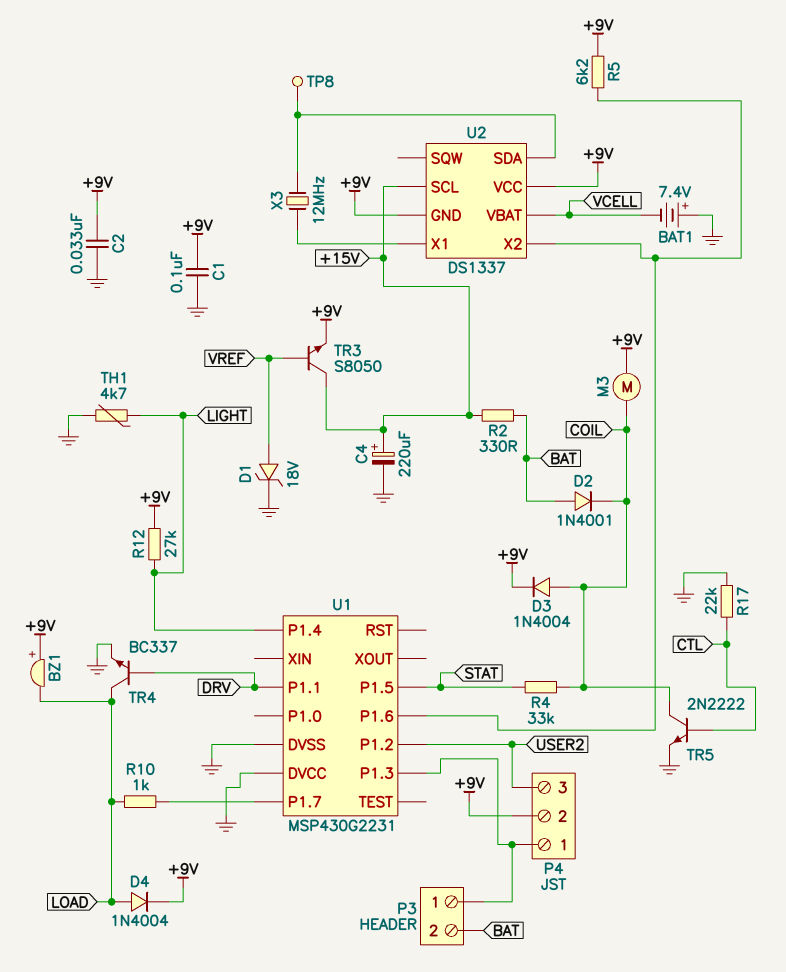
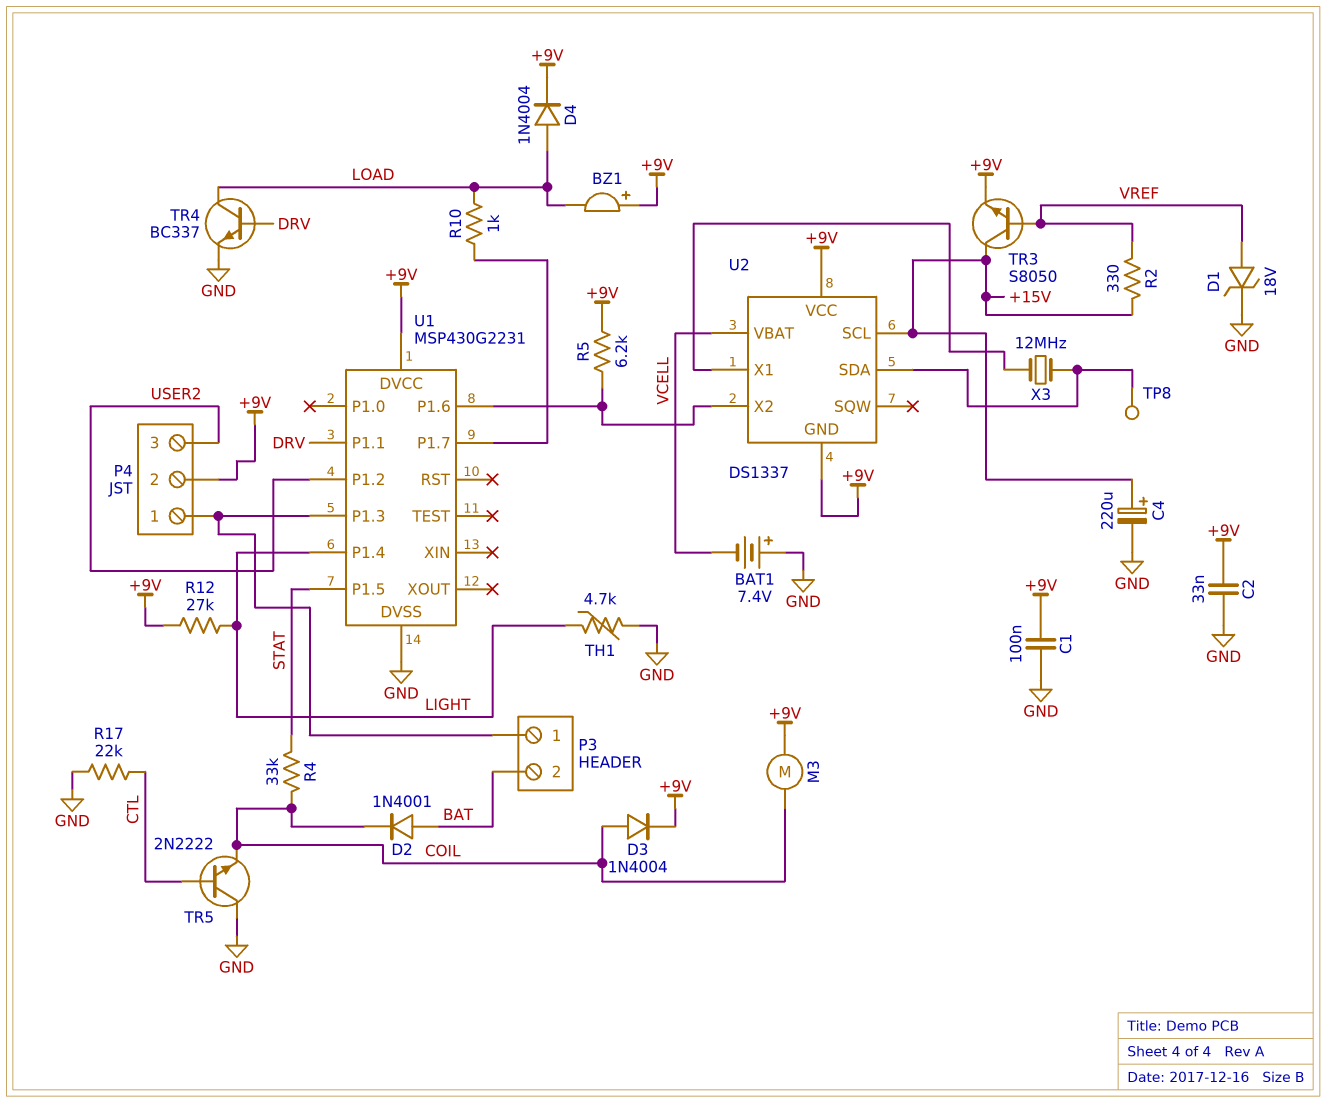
R2: 330 (+15V, BAT) -> 330 (+15V, VREF)
TR5: NPN 2N2222 (B CTL, C COIL, E GND) -> NPN 2N2222 (B CTL, C GND, E COIL)
U1 pin DVCC: GND -> +9V

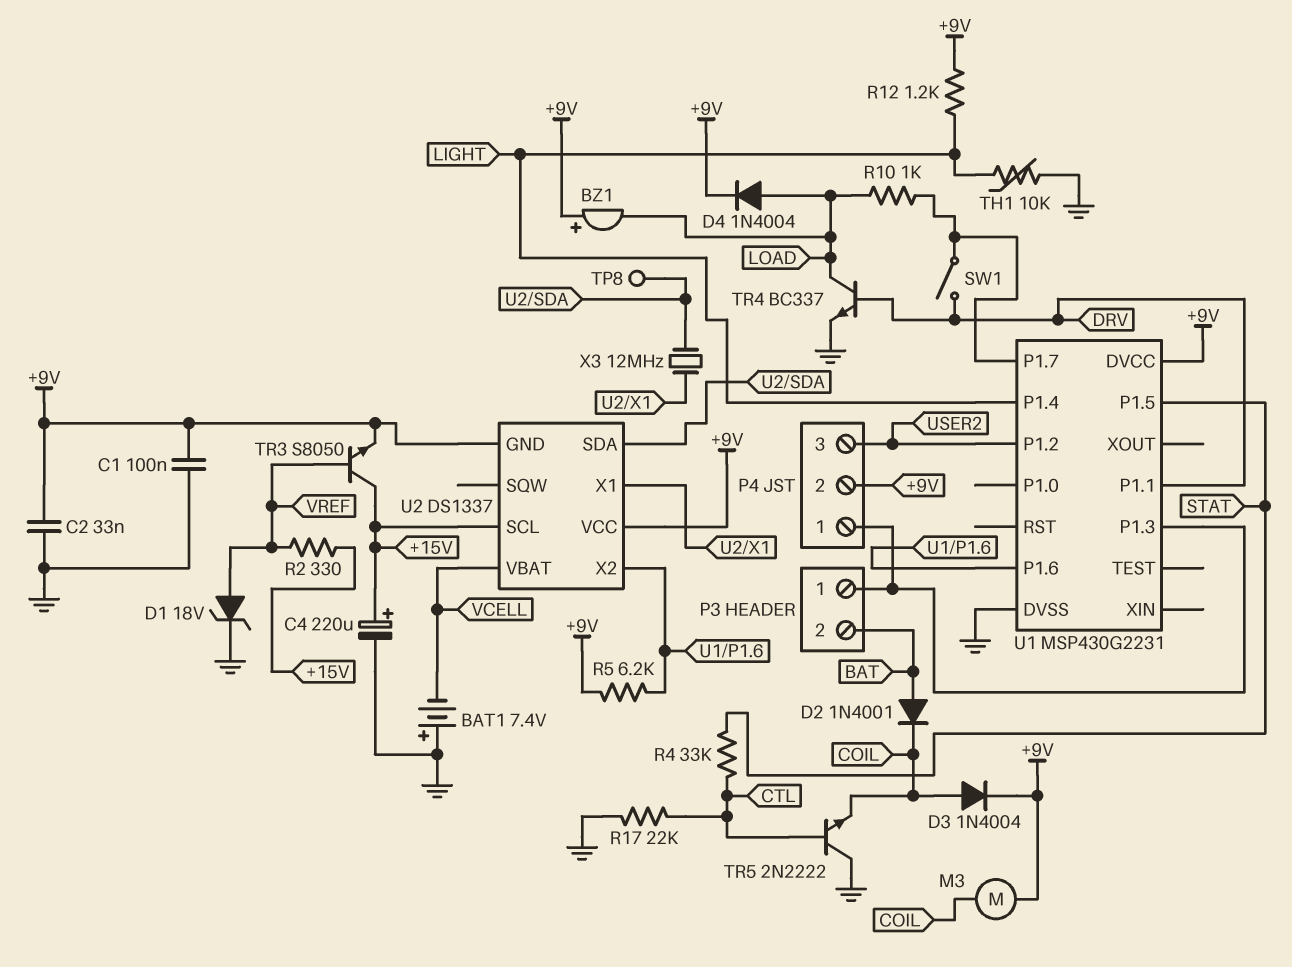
R4: 33k (COIL, STAT) -> 33k (CTL, STAT)
R12: 27k (+9V, LIGHT) -> 1.2k (+9V, LIGHT)
SW1: none -> switch (DRV, U1/P1.7)
TH1: 4.7k (GND, LIGHT) -> 10k (GND, LIGHT)

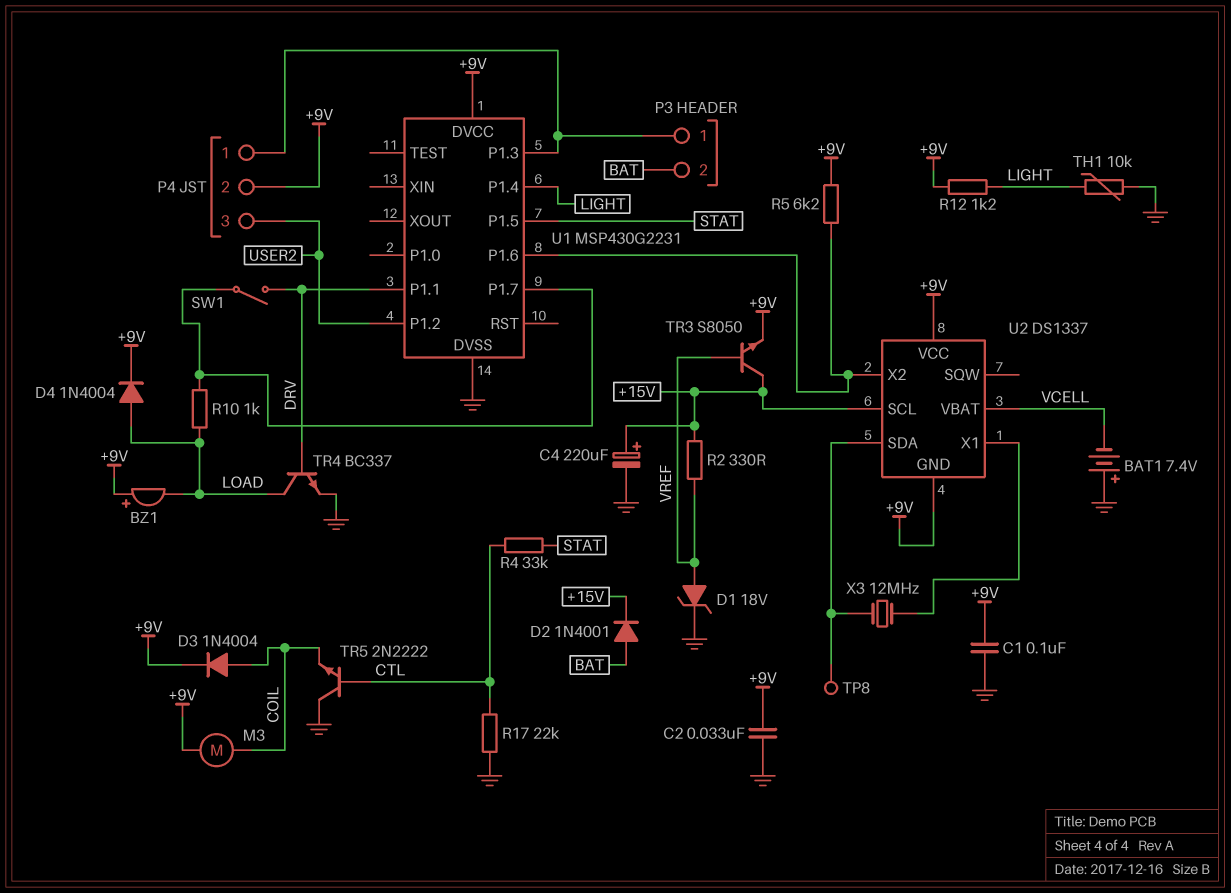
D2: diode 1N4001 (A BAT, K COIL) -> diode 1N4001 (A BAT, K +15V)

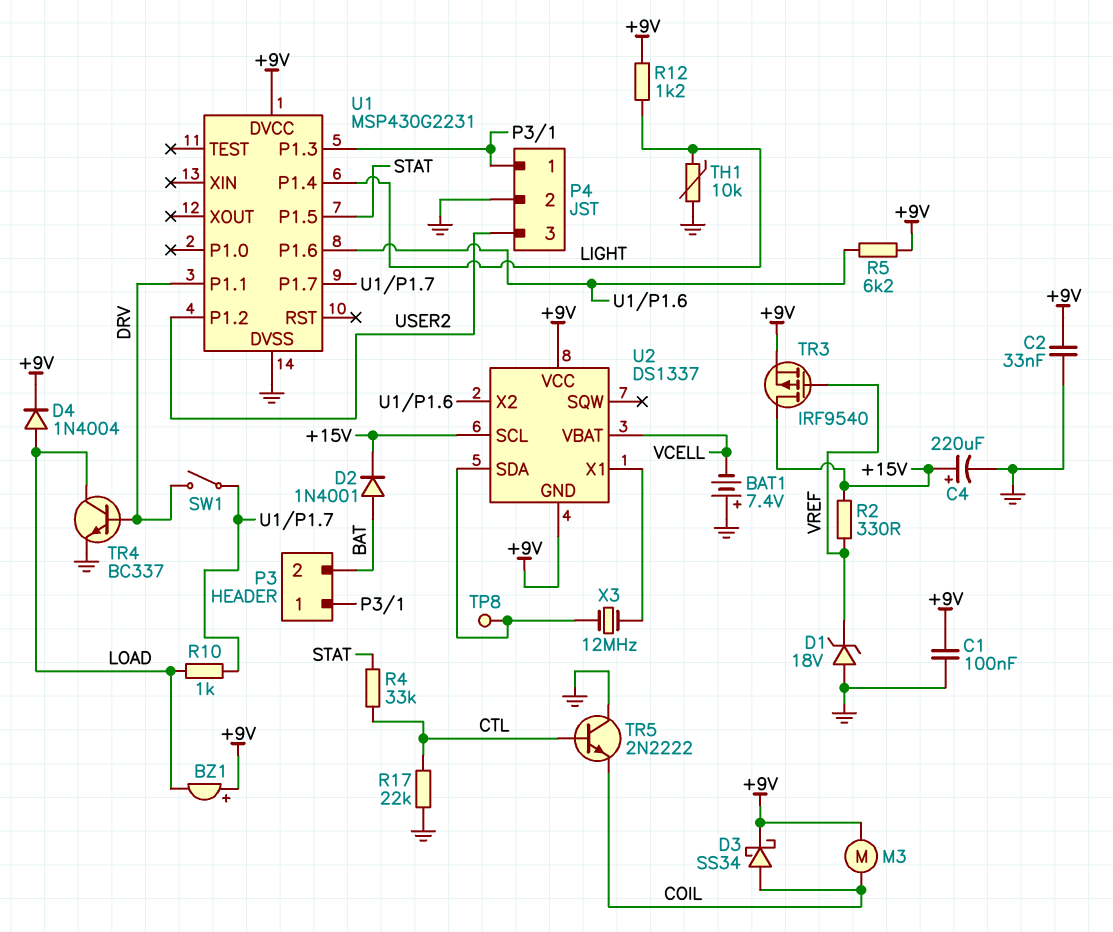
D1: zener 18V (A VREF, K GND) -> zener 18V (A GND, K VREF)
D3: diode 1N4004 (A COIL, K +9V) -> schottky SS34 (A COIL, K +9V)
P4 pin 2: +9V -> GND
TR3: NPN S8050 (B VREF, C +15V, E +9V) -> PMOS IRF9540 (G VREF, D +15V, S +9V)

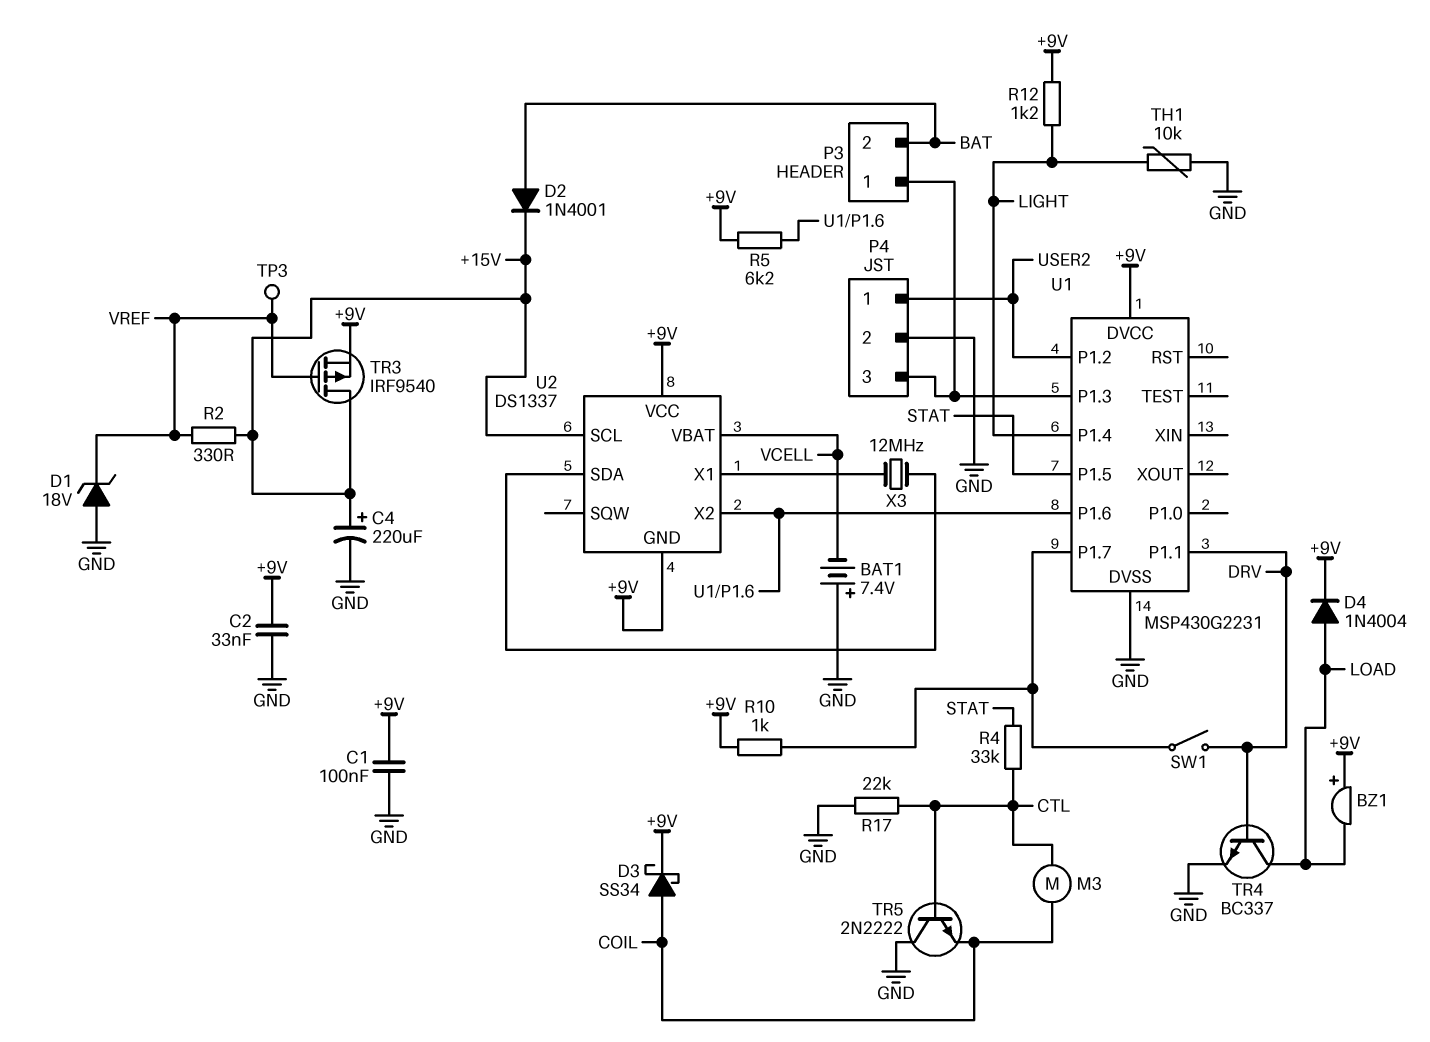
M3: motor (+9V, COIL) -> motor (COIL, CTL)
P4 pin 1: P3/1 -> USER2
P4 pin 3: USER2 -> P3/1
R10: 1k (LOAD, U1/P1.7) -> 1k (+9V, U1/P1.7)
TP3: none -> test point (VREF)
TP8: test point (U2/SDA) -> none

